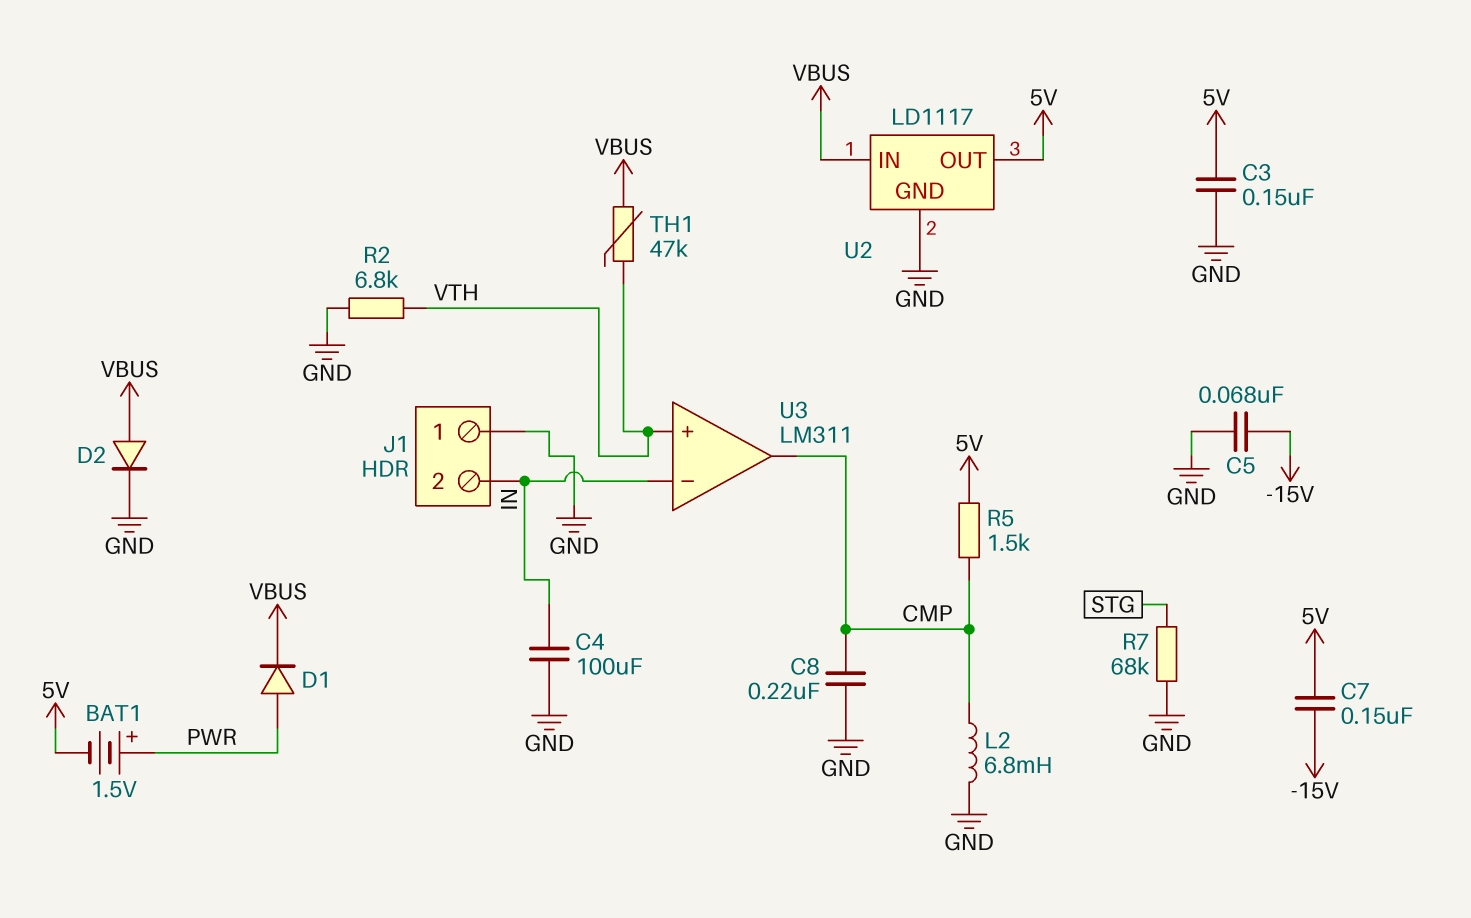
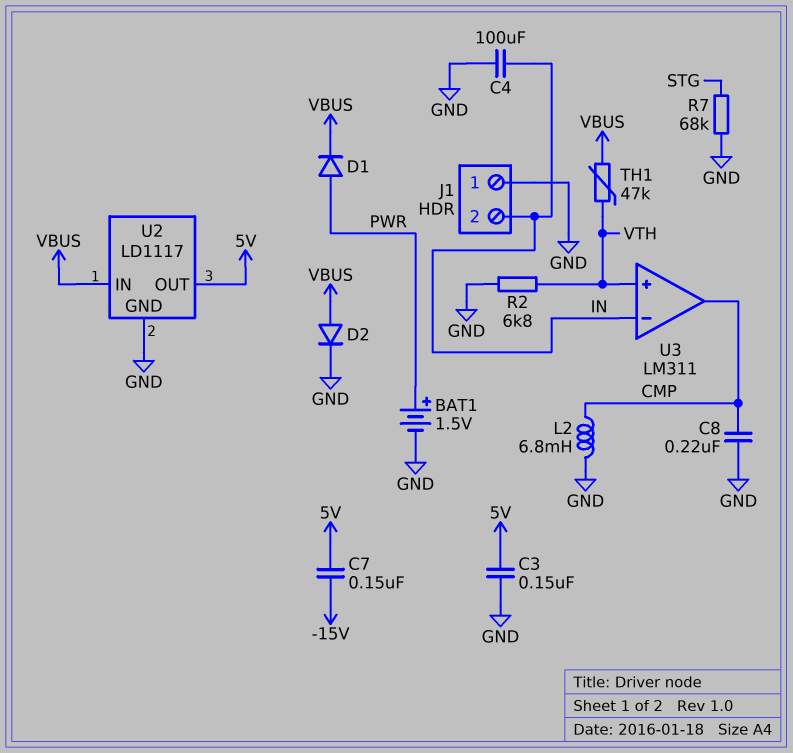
BAT1: 1.5V (plus PWR, minus 5V) -> 1.5V (plus PWR, minus GND)
C5: 68nF (-15V, GND) -> none
R5: 1.5k (5V, CMP) -> none

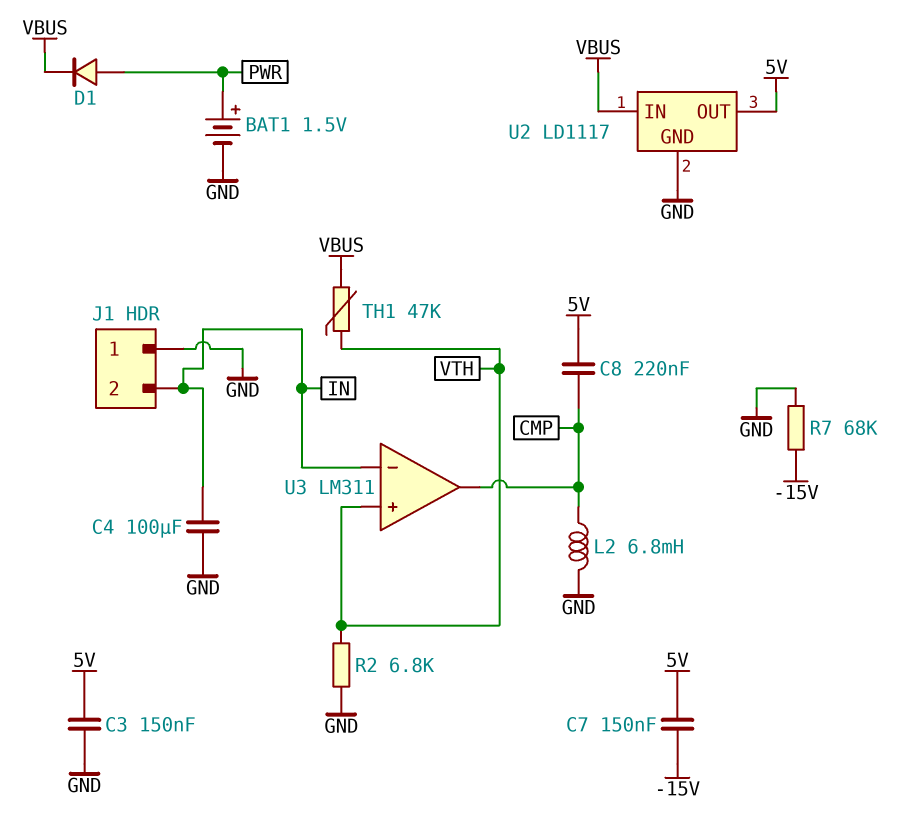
C8: 220nF (CMP, GND) -> 220nF (5V, CMP)
D2: diode (A VBUS, K GND) -> none
R7: 68k (GND, STG) -> 68k (-15V, GND)

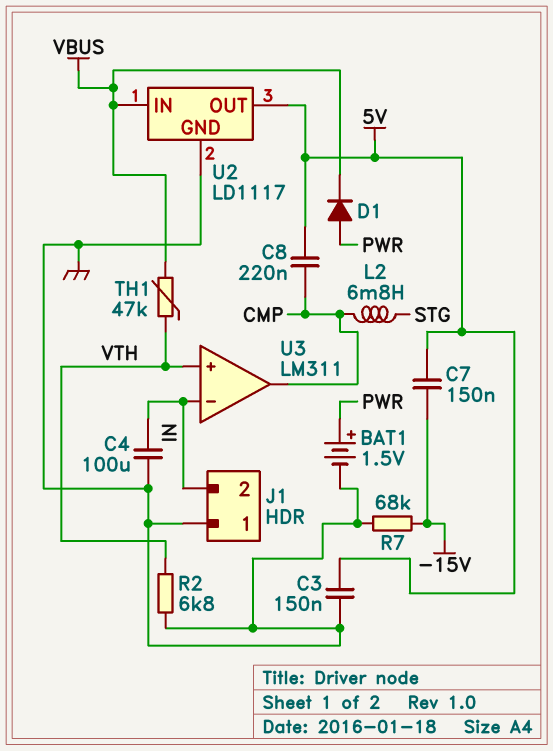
L2: 6.8mH (CMP, GND) -> 6.8mH (CMP, STG)

